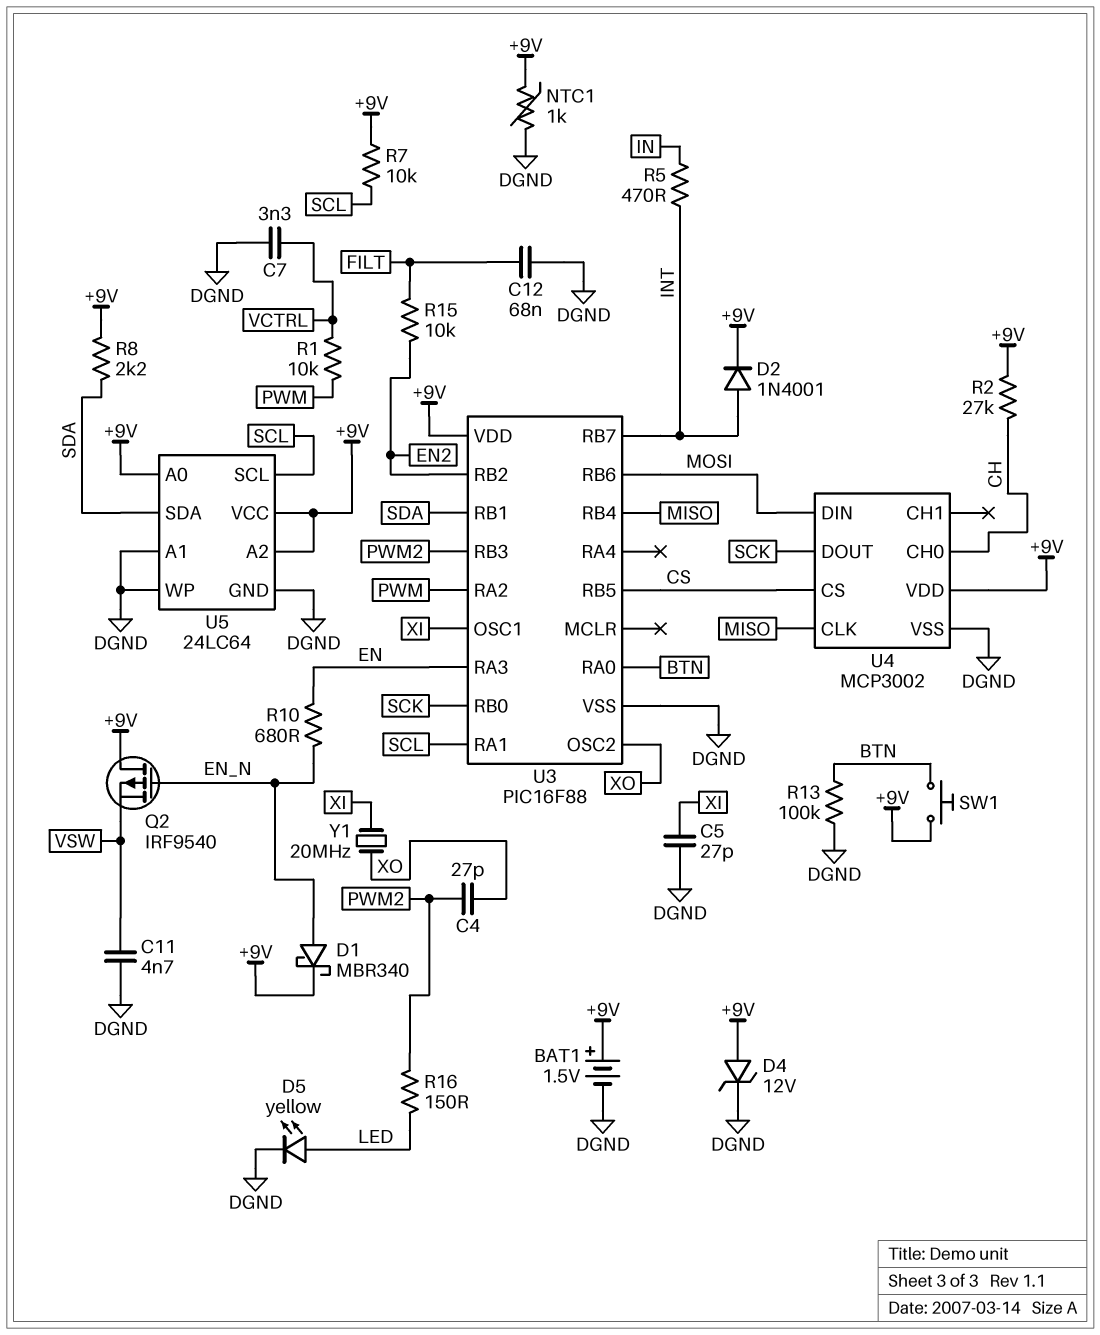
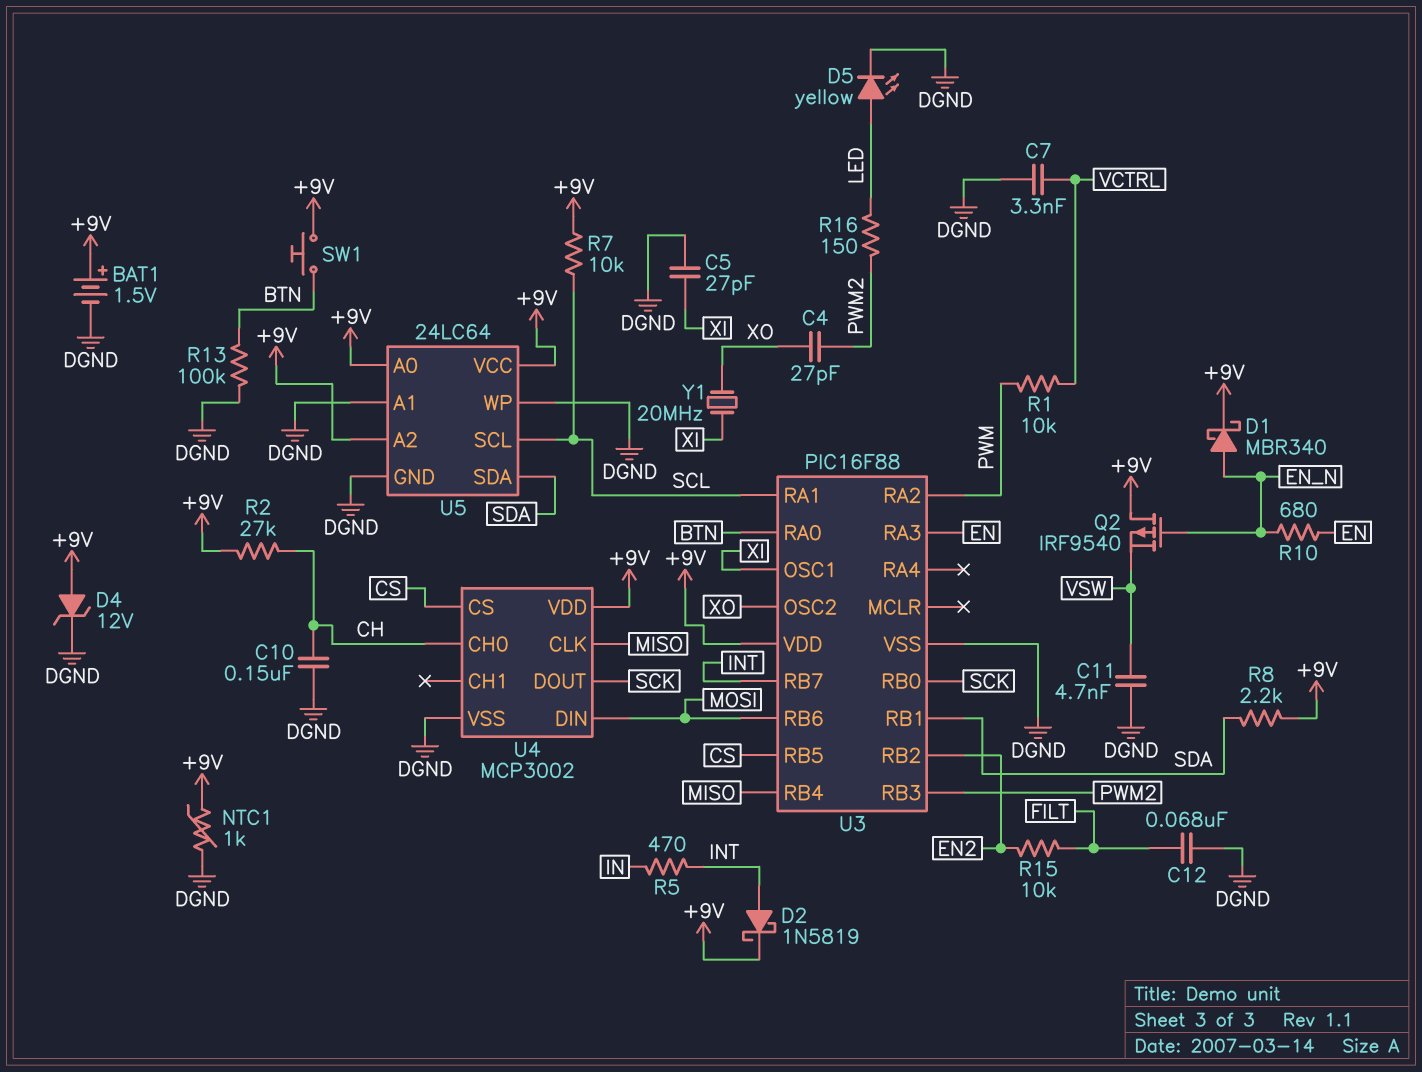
C10: none -> 150nF (CH, DGND)
D2: diode 1N4001 (A INT, K +9V) -> schottky 1N5819 (A INT, K +9V)

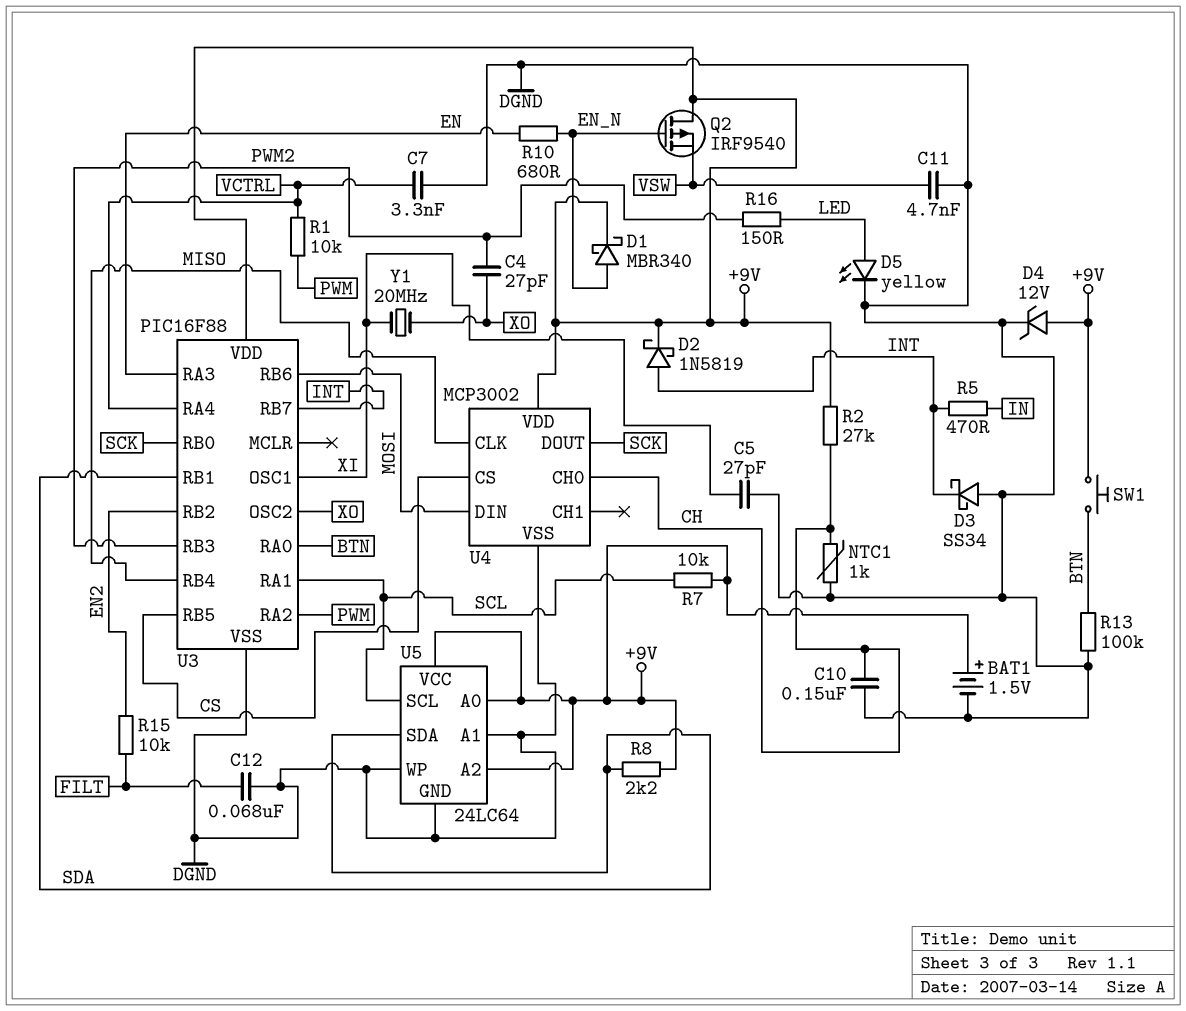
D3: none -> schottky SS34 (A DGND, K INT)
NTC1: 1k (+9V, DGND) -> 1k (CH, DGND)
U3 pin RA4: none -> VCTRL

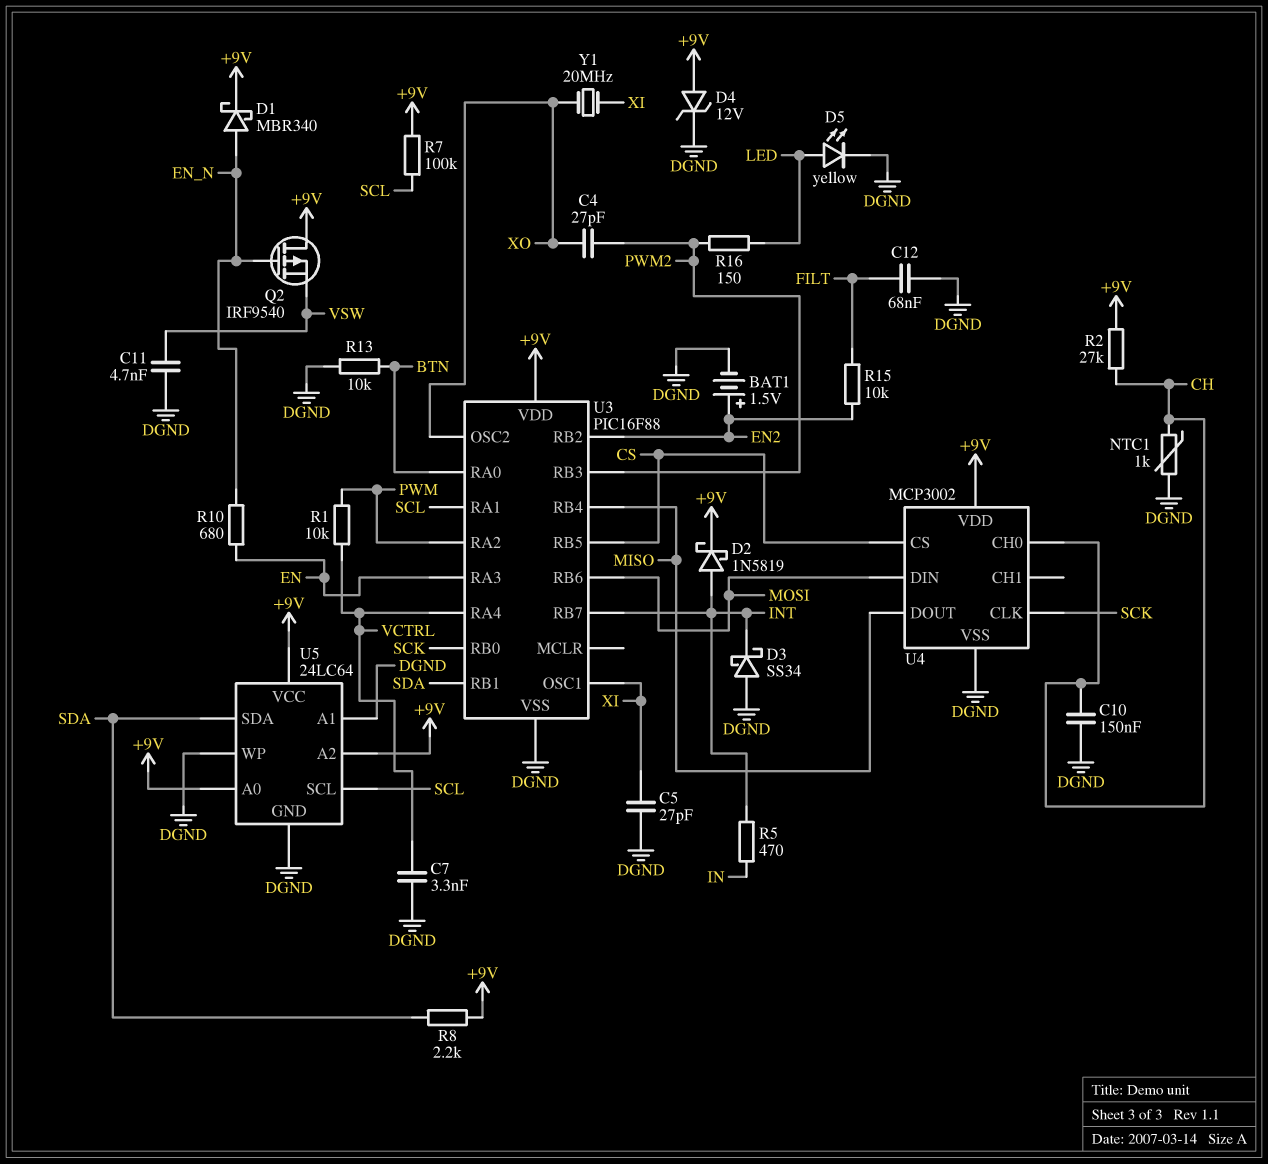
BAT1: 1.5V (plus +9V, minus DGND) -> 1.5V (plus EN2, minus DGND)
R7: 10k (+9V, SCL) -> 100k (+9V, SCL)
R13: 100k (BTN, DGND) -> 10k (BTN, DGND)
SW1: button (+9V, BTN) -> none
U4 pin CLK: MISO -> SCK
U4 pin DOUT: SCK -> MISO

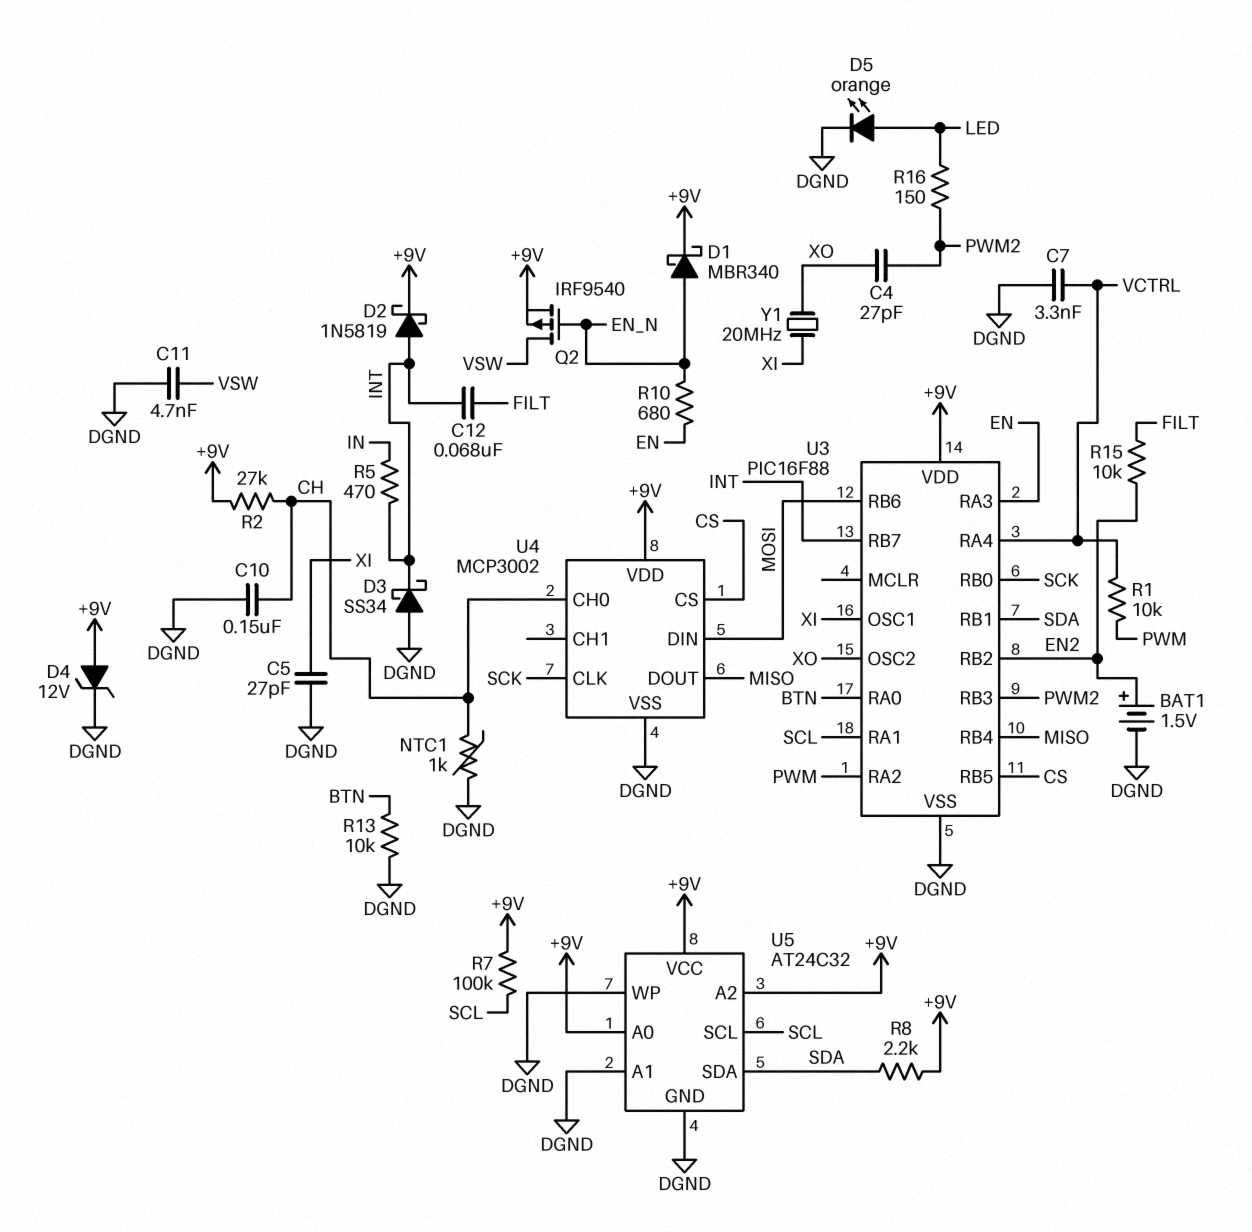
C12: 68nF (DGND, FILT) -> 68nF (FILT, INT)
D5: LED yellow (A LED, K DGND) -> LED orange (A LED, K DGND)
Q2: PMOS IRF9540 (G EN_N, D +9V, S VSW) -> PMOS IRF9540 (G EN_N, D VSW, S +9V)
U5: 24LC64 -> AT24C32

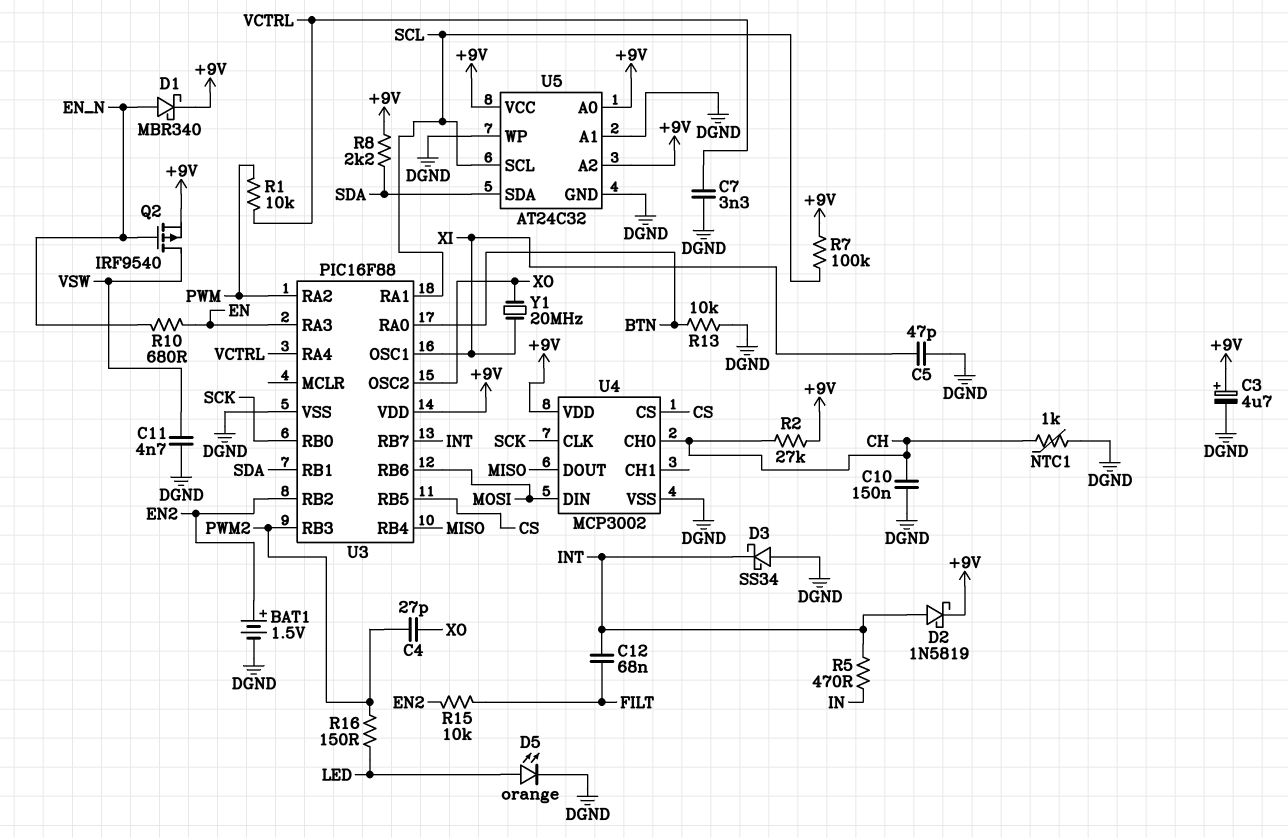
C3: none -> 4.7uF (plus +9V, minus DGND)
C5: 27pF (DGND, XI) -> 47pF (DGND, XI)
D4: zener 12V (A +9V, K DGND) -> none

